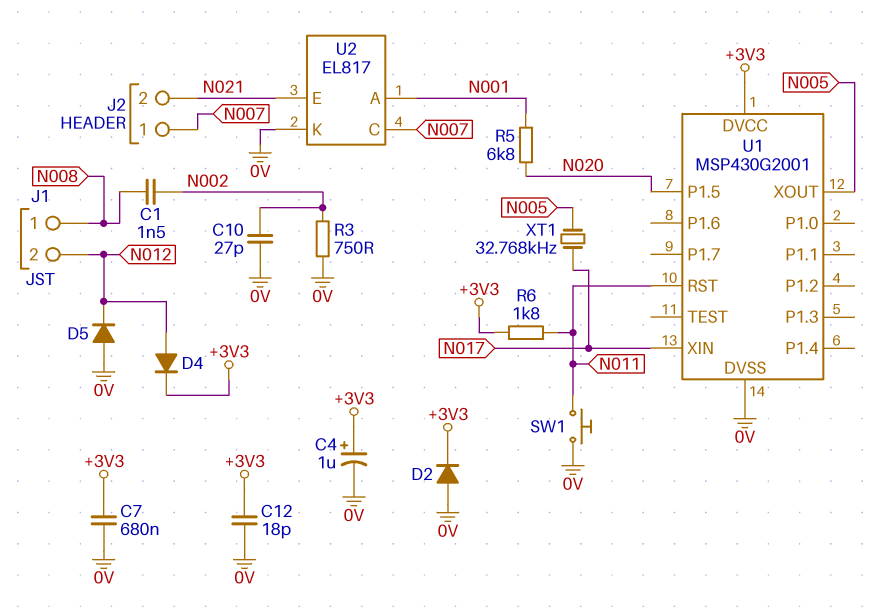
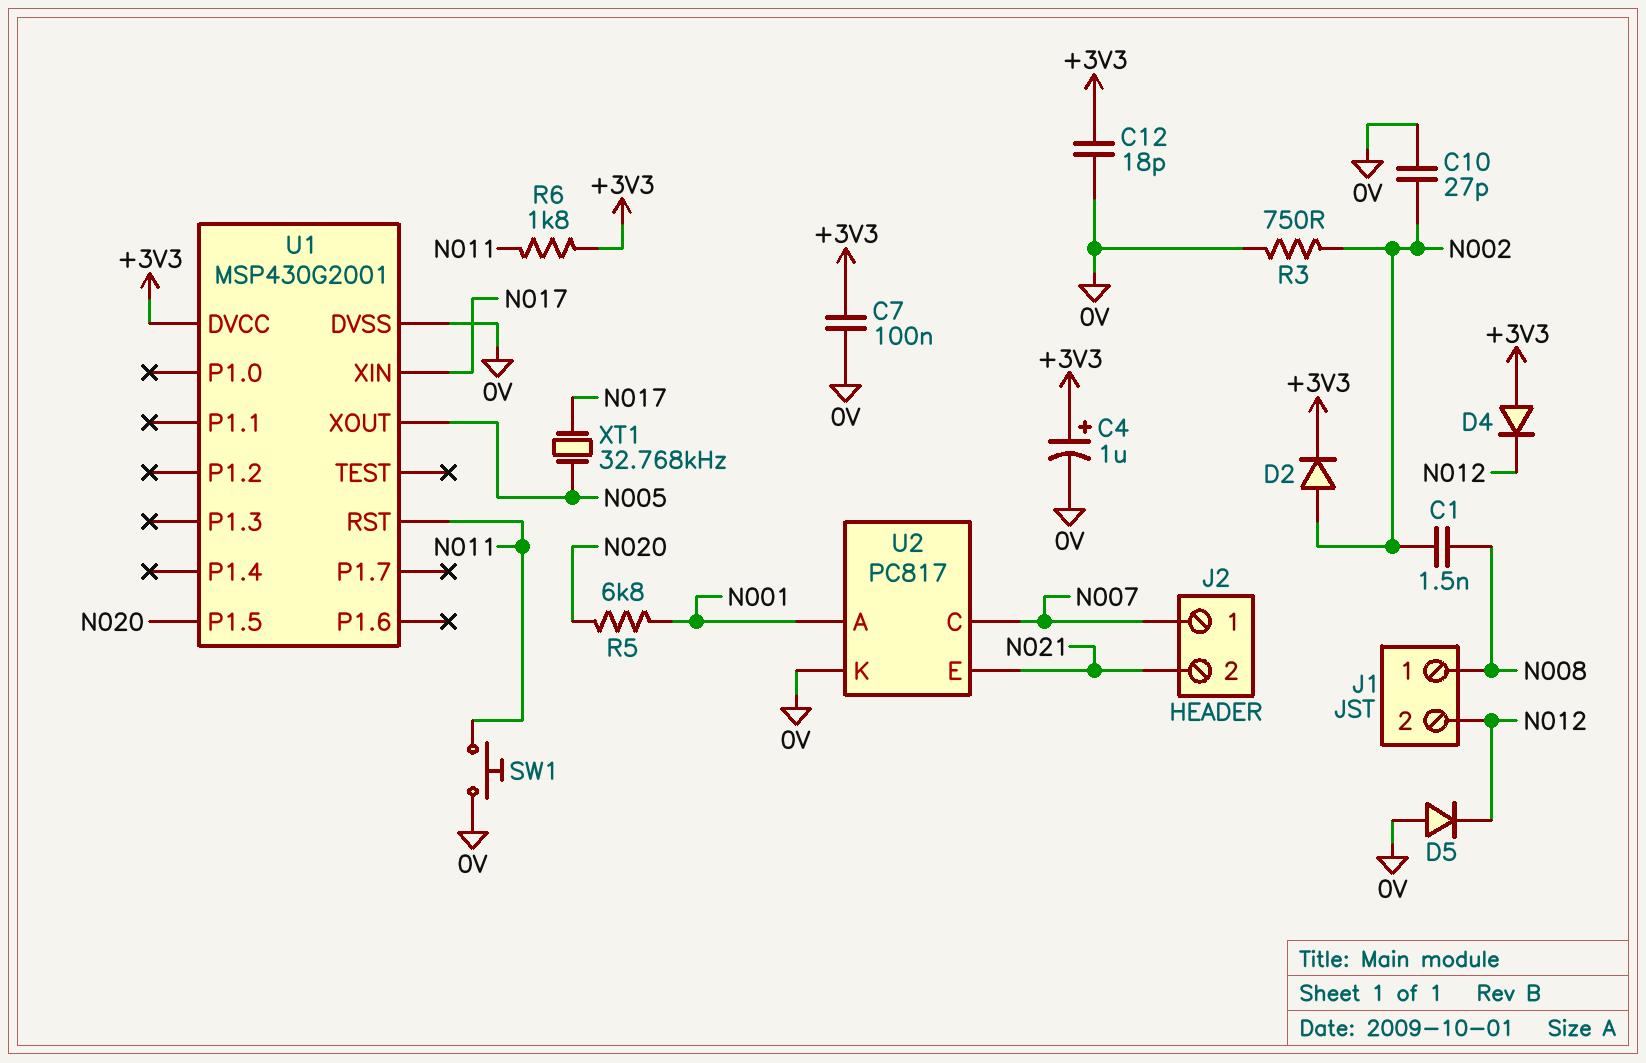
C7: 680nF (+3V3, 0V) -> 100nF (+3V3, 0V)
D2: diode (A 0V, K +3V3) -> diode (A N002, K +3V3)
D4: diode (A N012, K +3V3) -> diode (A +3V3, K N012)
U2: EL817 -> PC817

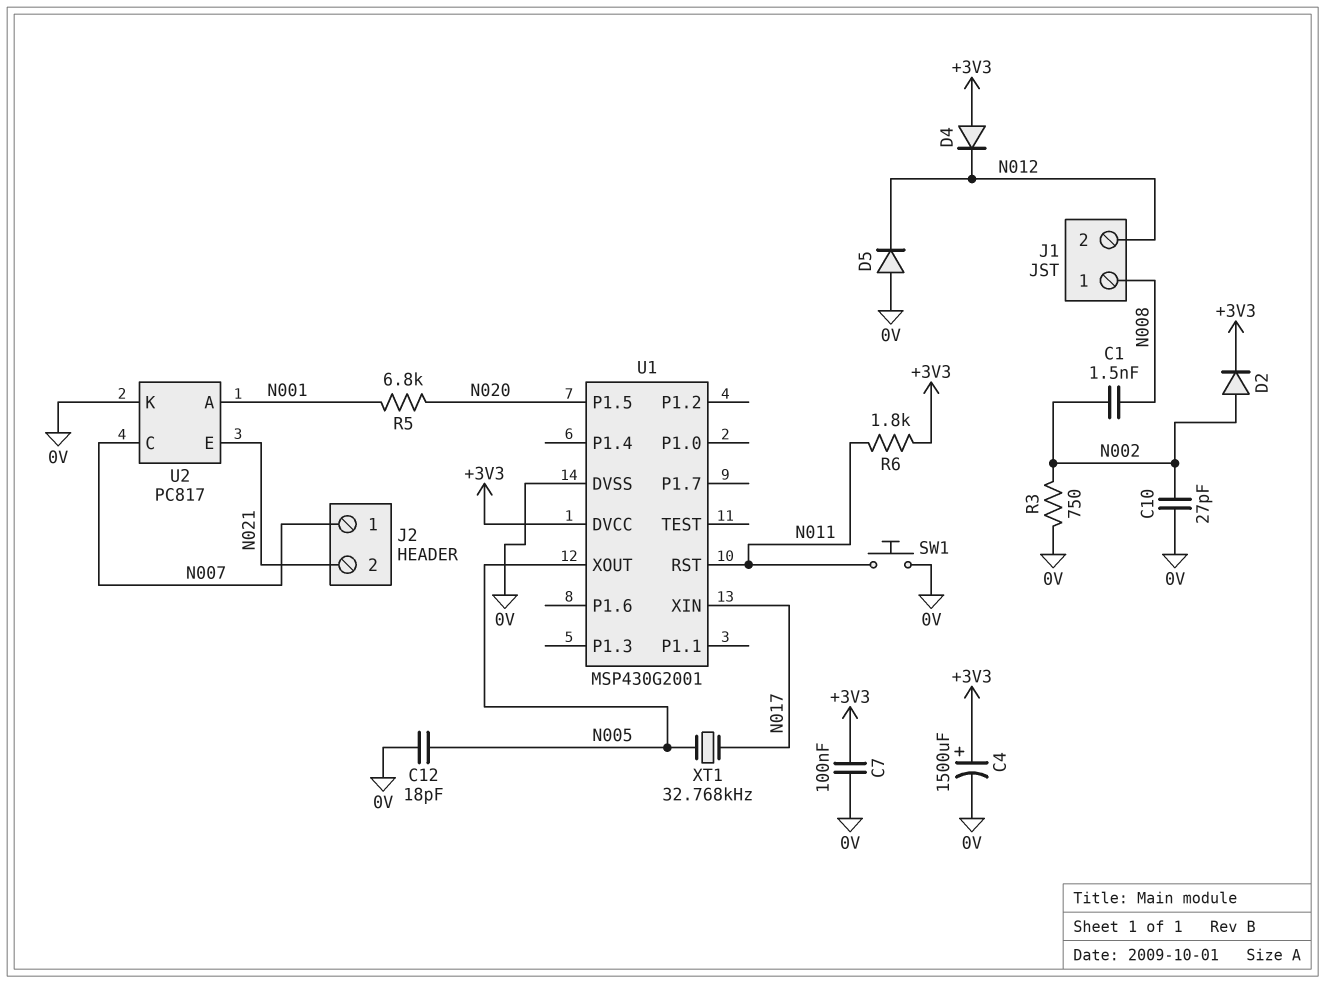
C4: 1uF (plus +3V3, minus 0V) -> 1500uF (plus +3V3, minus 0V)
C12: 18pF (+3V3, 0V) -> 18pF (0V, N005)

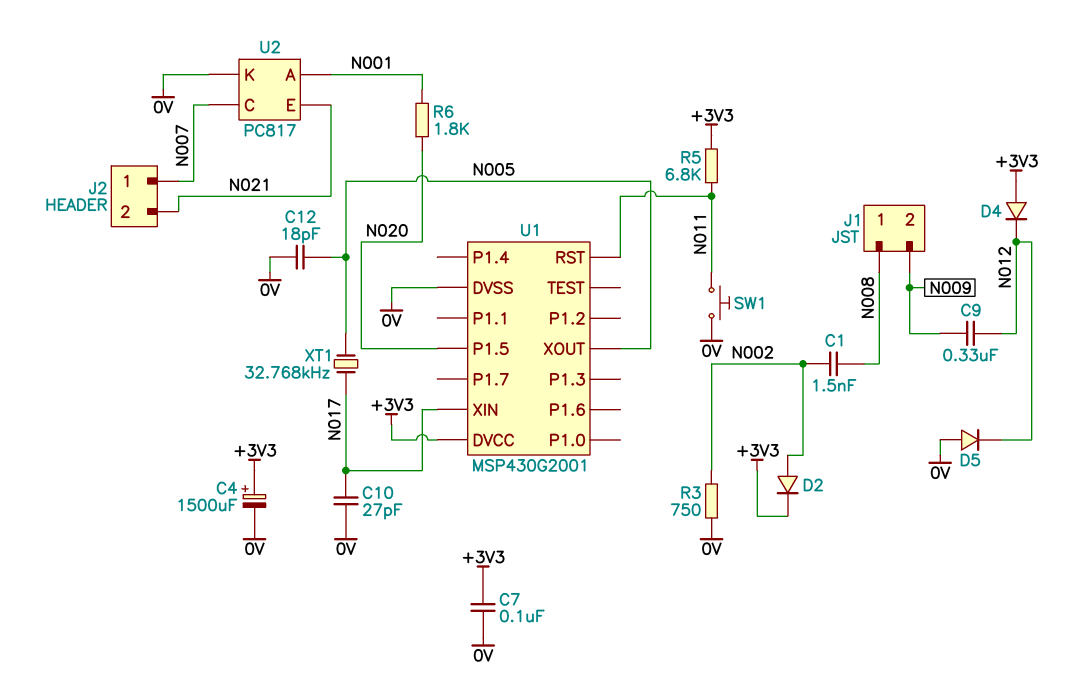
C9: none -> 330nF (N009, N012)
C10: 27pF (0V, N002) -> 27pF (0V, N017)
J1 pin 2: N012 -> N009
R5: 6.8k (N001, N020) -> 6.8k (+3V3, N011)
R6: 1.8k (+3V3, N011) -> 1.8k (N001, N020)

